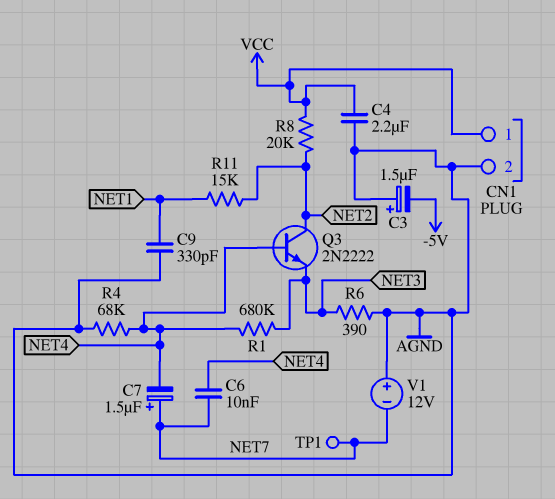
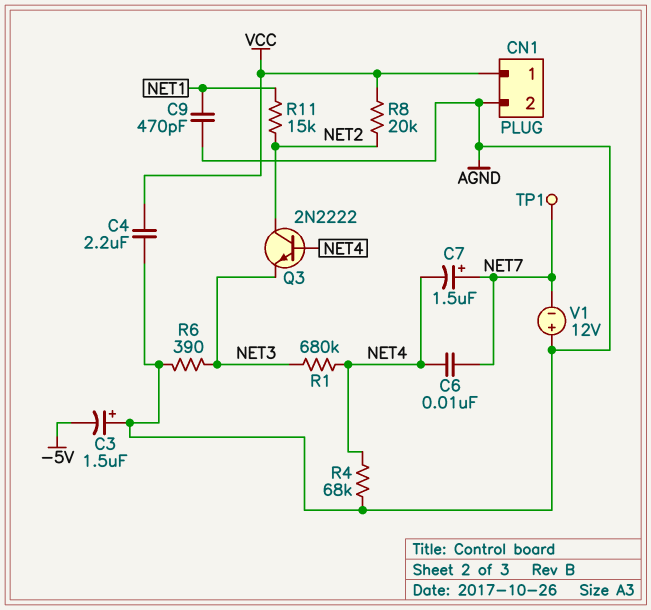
C9: 330pF (AGND, NET1) -> 470pF (AGND, NET1)

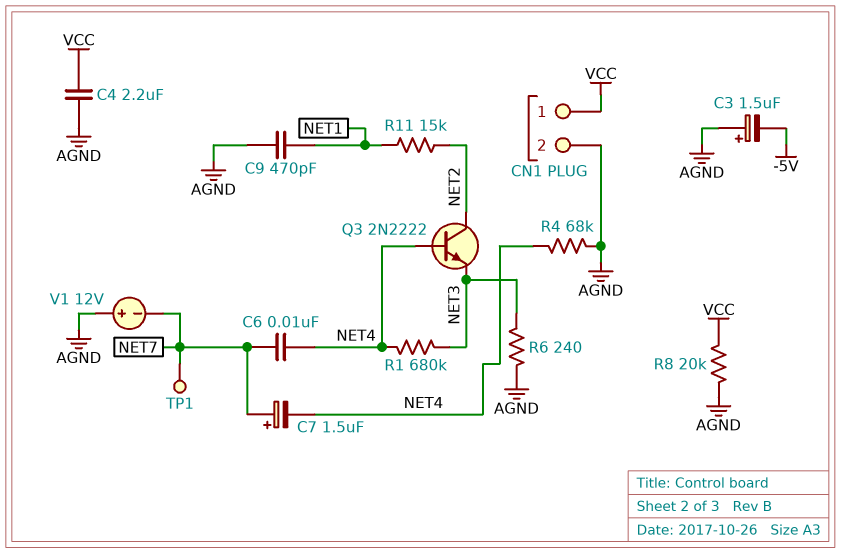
R6: 390 (AGND, NET3) -> 240 (AGND, NET3)
R8: 20k (NET2, VCC) -> 20k (AGND, VCC)

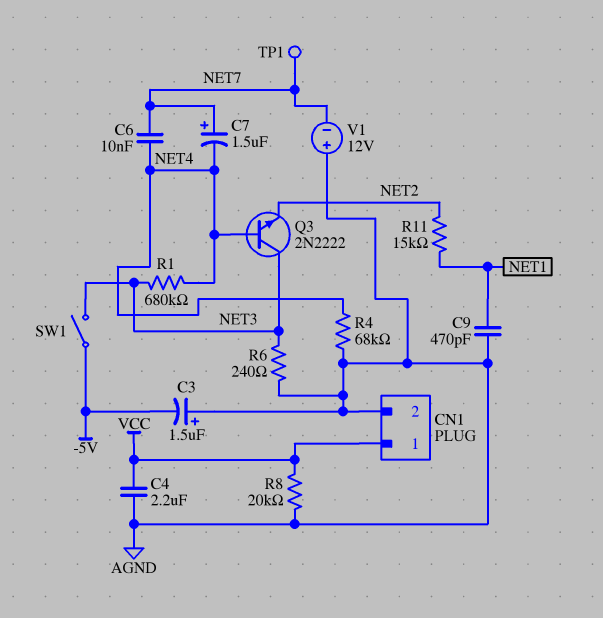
Q3: NPN 2N2222 (B NET4, C NET2, E NET3) -> NPN 2N2222 (B NET4, C NET3, E NET2)
SW1: none -> switch (-5V, NET3)

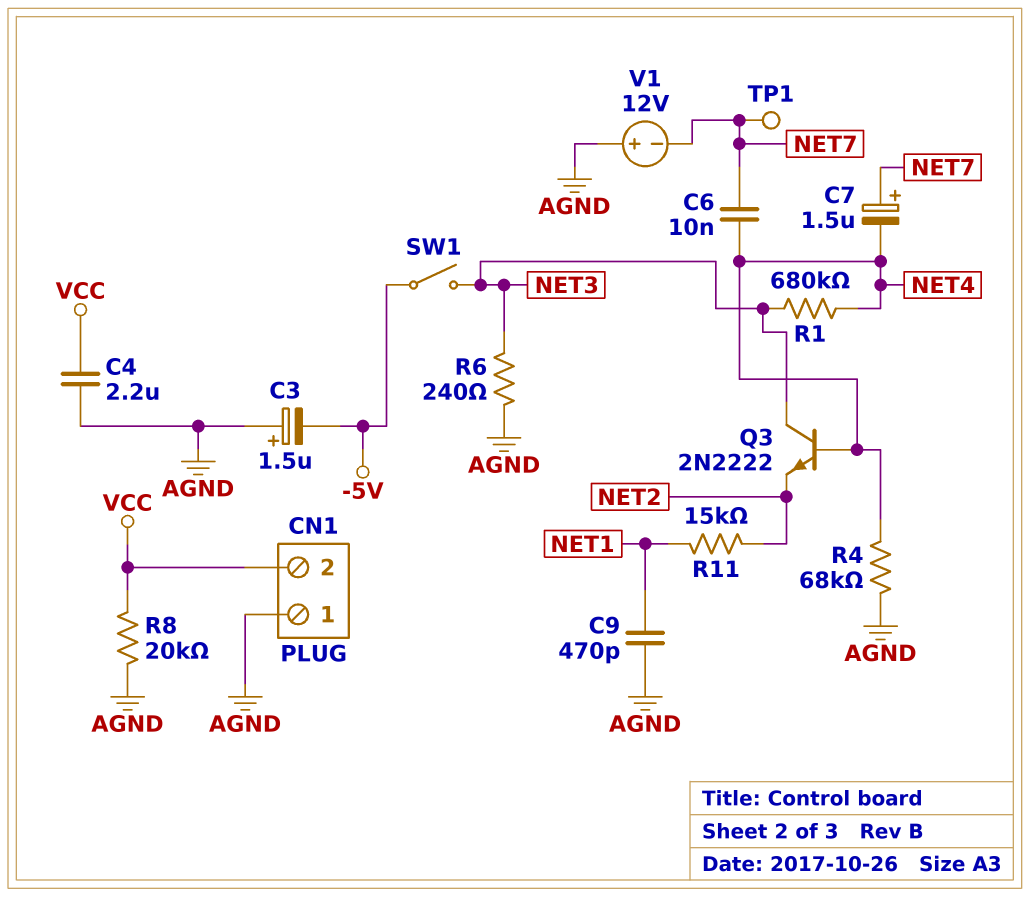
CN1 pin 1: VCC -> AGND
CN1 pin 2: AGND -> VCC

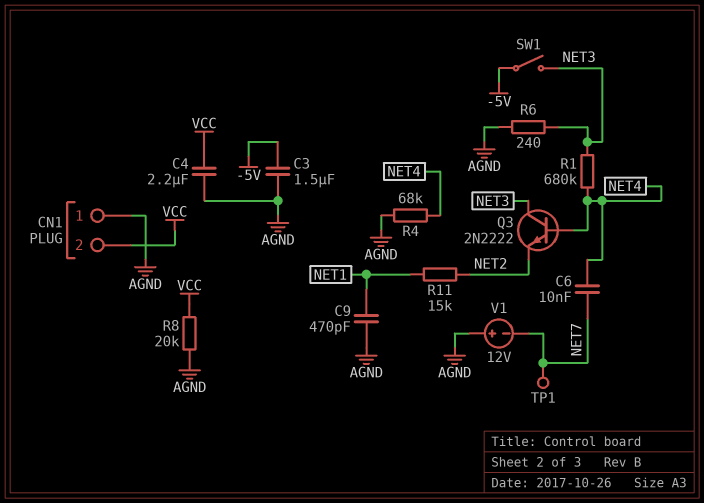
C3: 1.5uF (plus AGND, minus -5V) -> 1.5uF (-5V, AGND)
C7: 1.5uF (plus NET7, minus NET4) -> none

